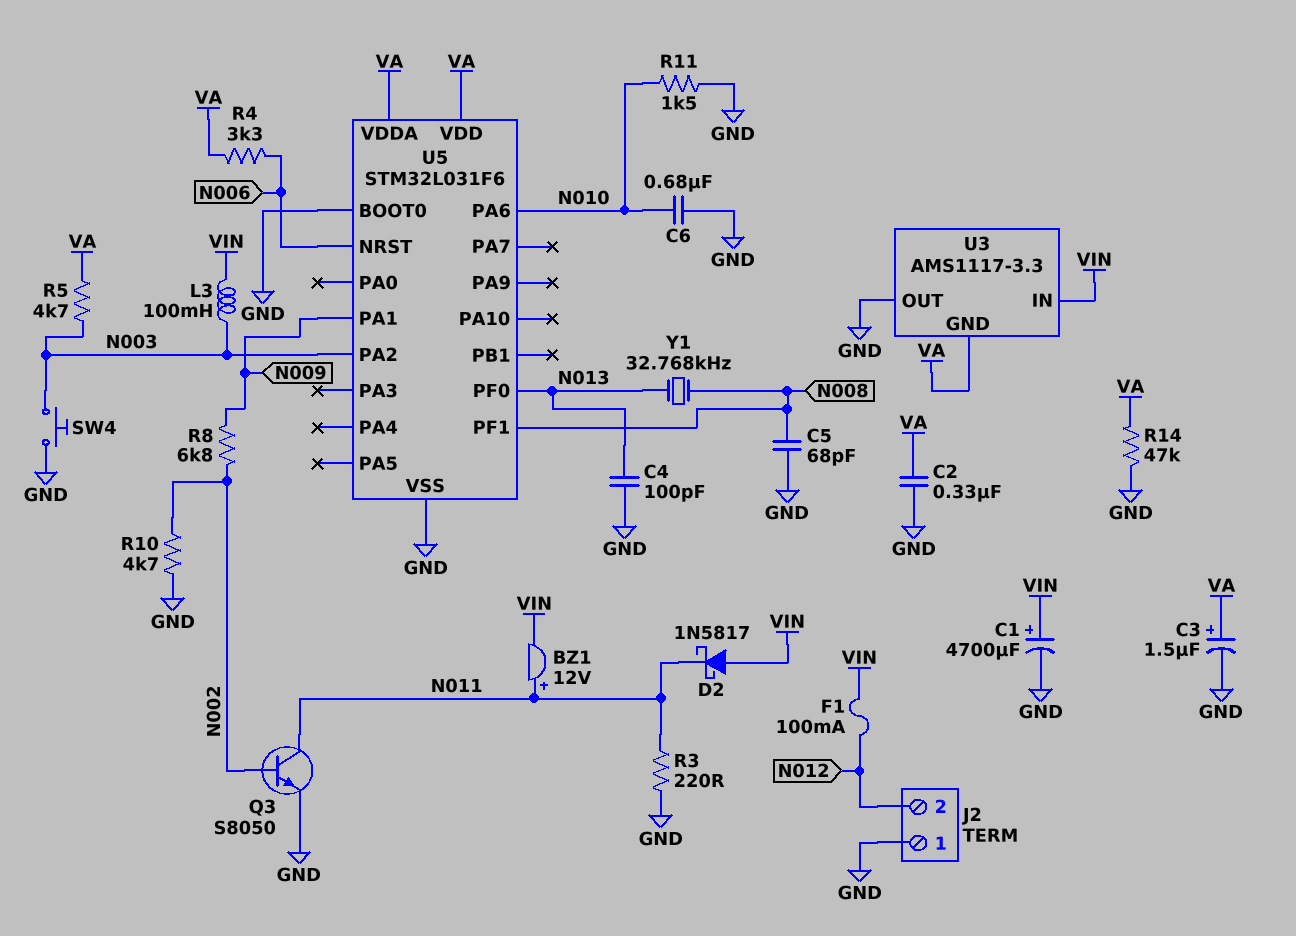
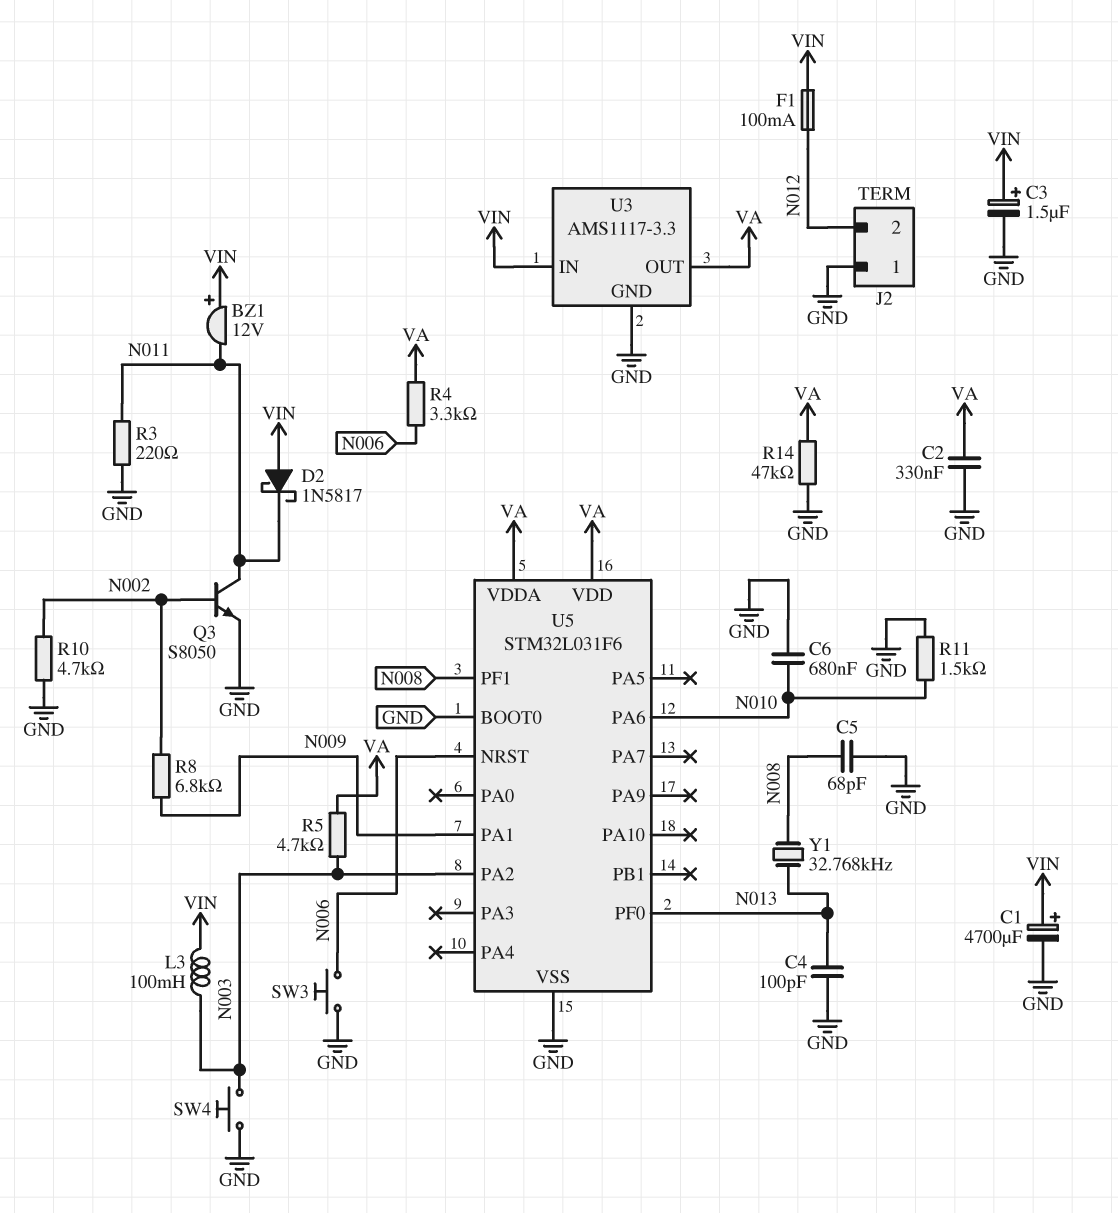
BZ1: buzzer 12V (plus N011, minus VIN) -> buzzer 12V (plus VIN, minus N011)
C3: 1.5uF (plus VA, minus GND) -> 1.5uF (plus VIN, minus GND)
SW3: none -> button (GND, N006)
U3 pin GND: VA -> GND
U3 pin OUT: GND -> VA

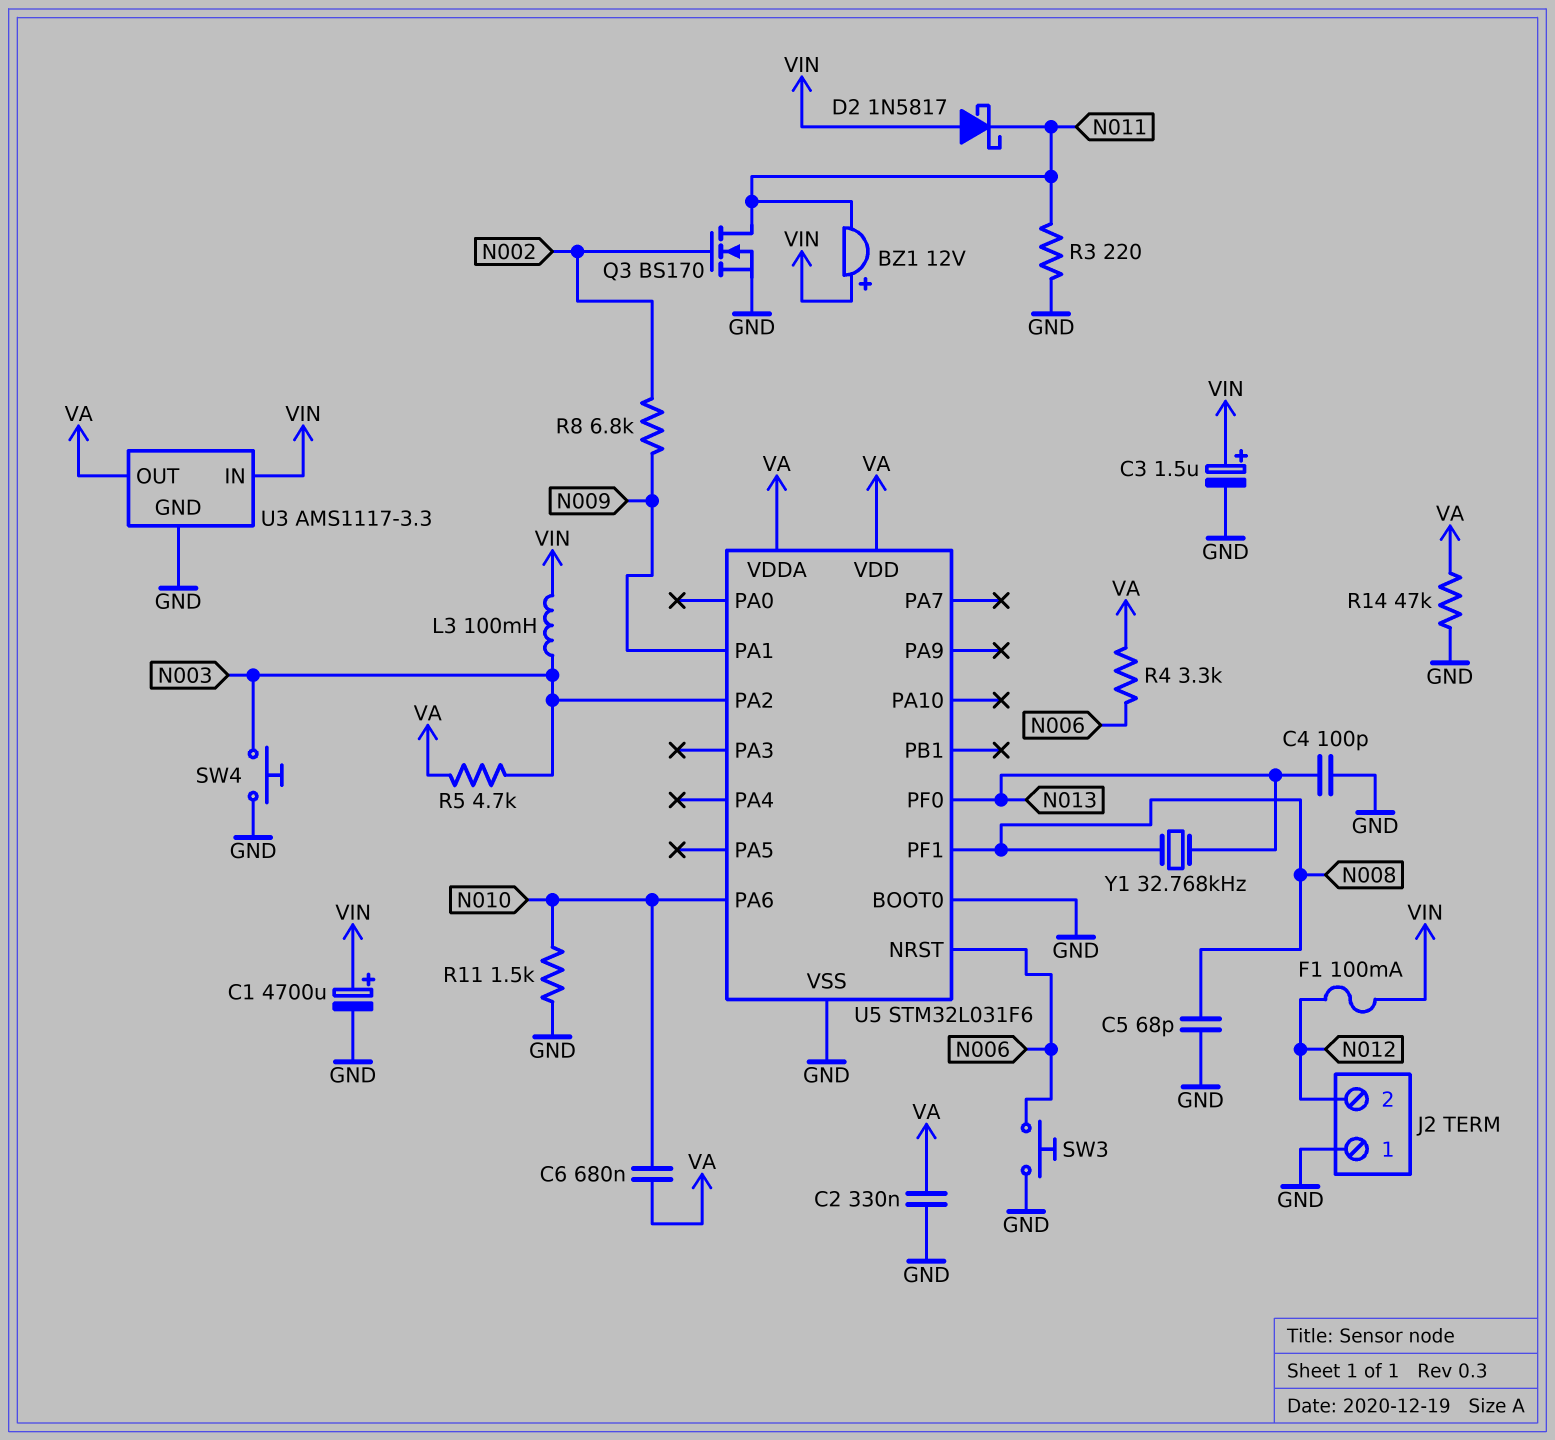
C6: 680nF (GND, N010) -> 680nF (N010, VA)
Q3: NPN S8050 (B N002, C N011, E GND) -> NMOS BS170 (G N002, D N011, S GND)
R10: 4.7k (GND, N002) -> none

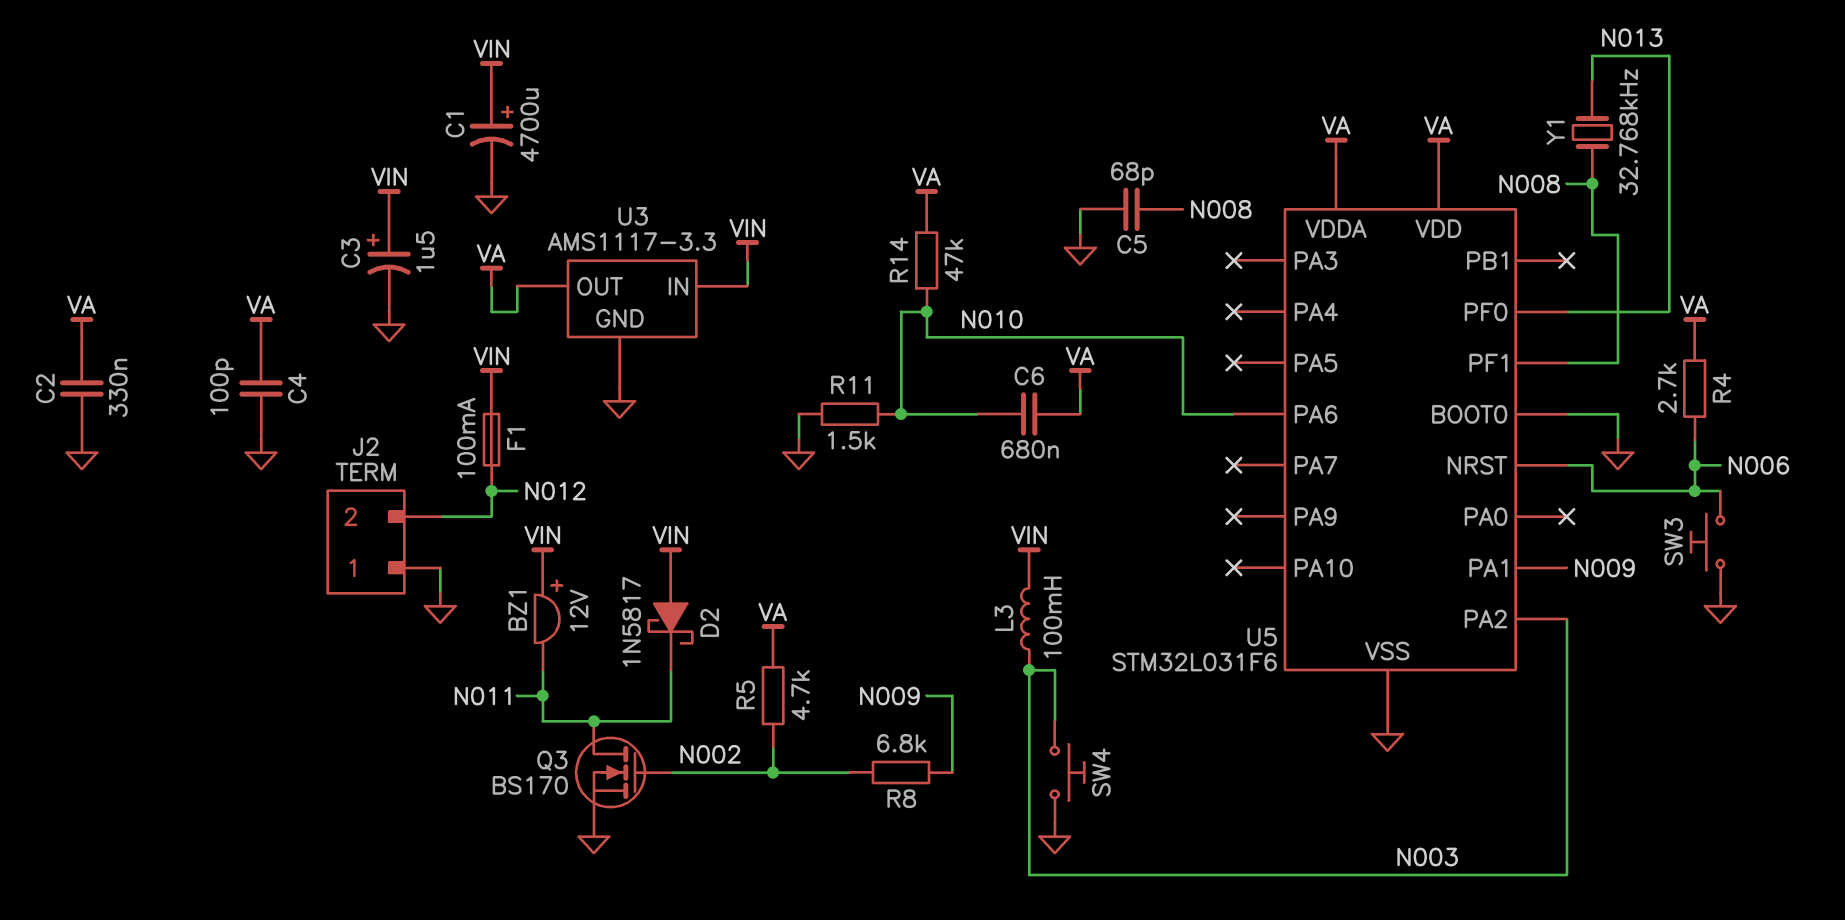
C4: 100pF (GND, N013) -> 100pF (GND, VA)
R3: 220 (GND, N011) -> none
R4: 3.3k (N006, VA) -> 2.7k (N006, VA)
R5: 4.7k (N003, VA) -> 4.7k (N002, VA)
R14: 47k (GND, VA) -> 47k (N010, VA)

